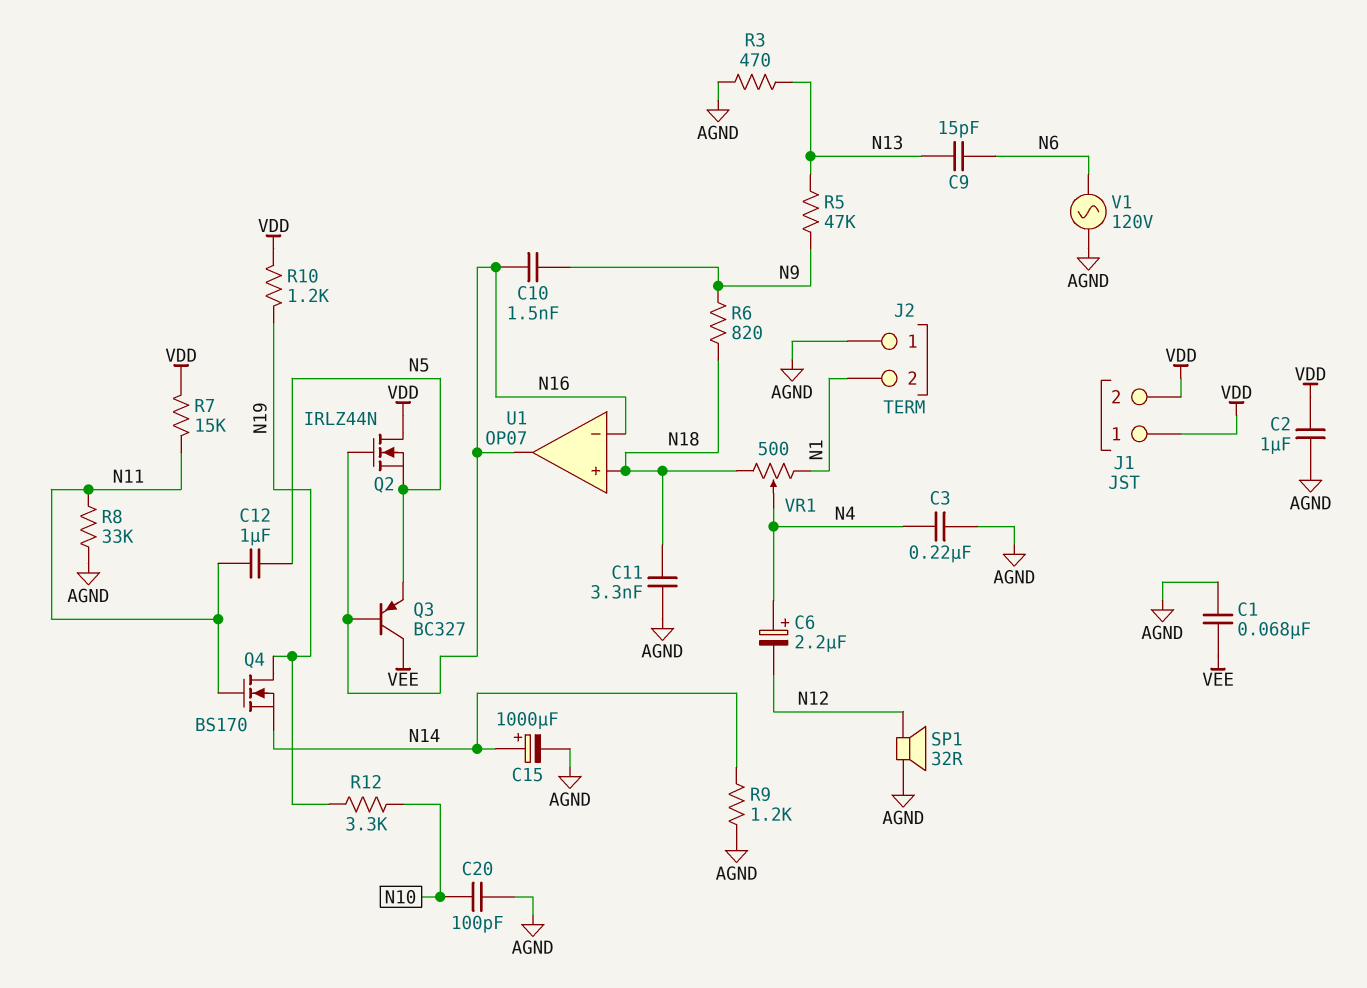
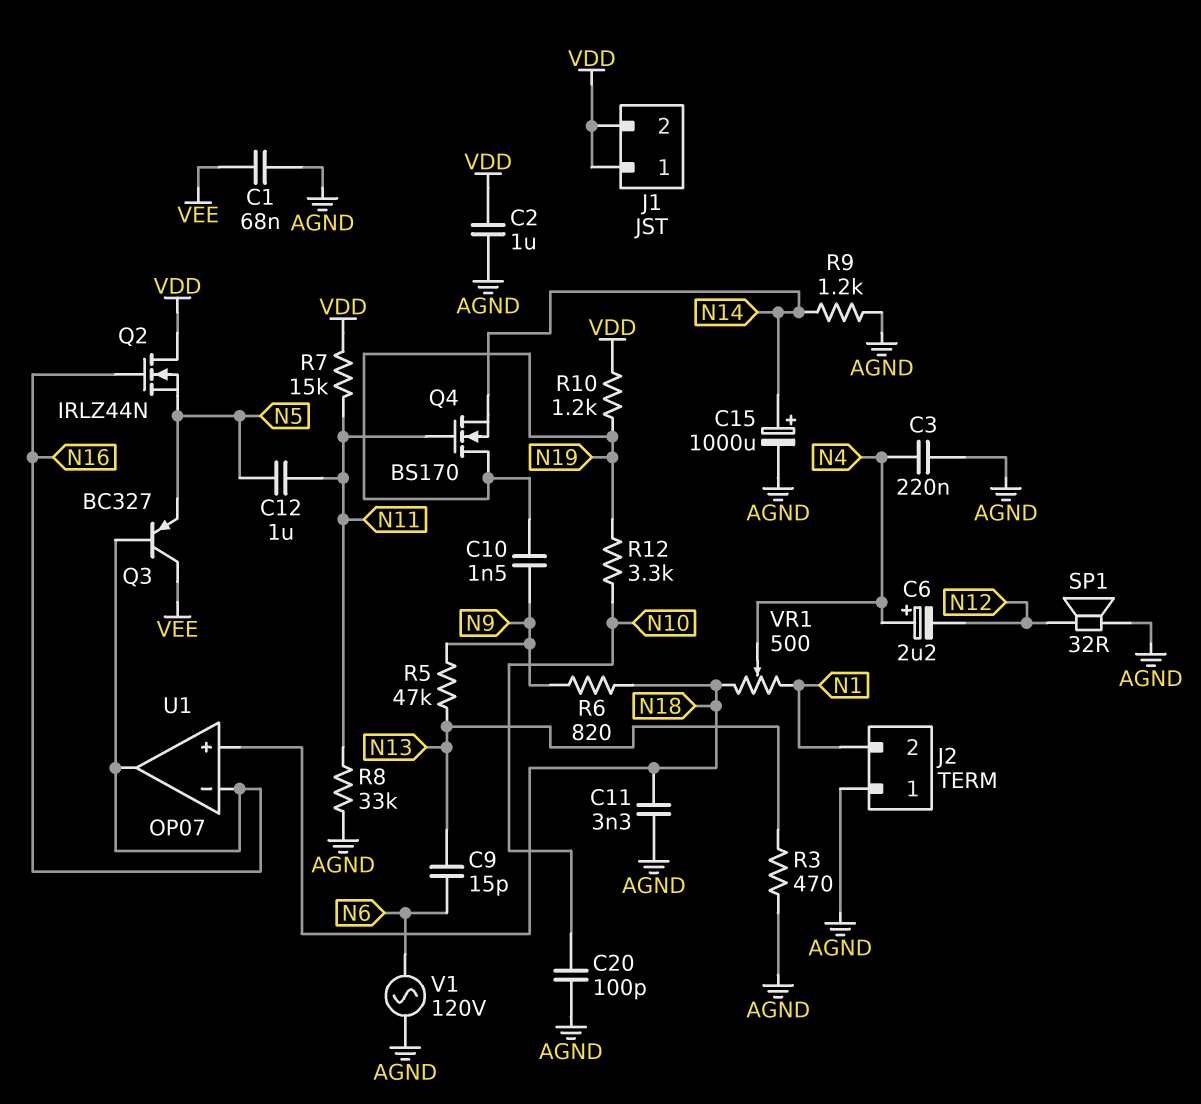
C10: 1.5nF (N9, N16) -> 1.5nF (N9, N19)

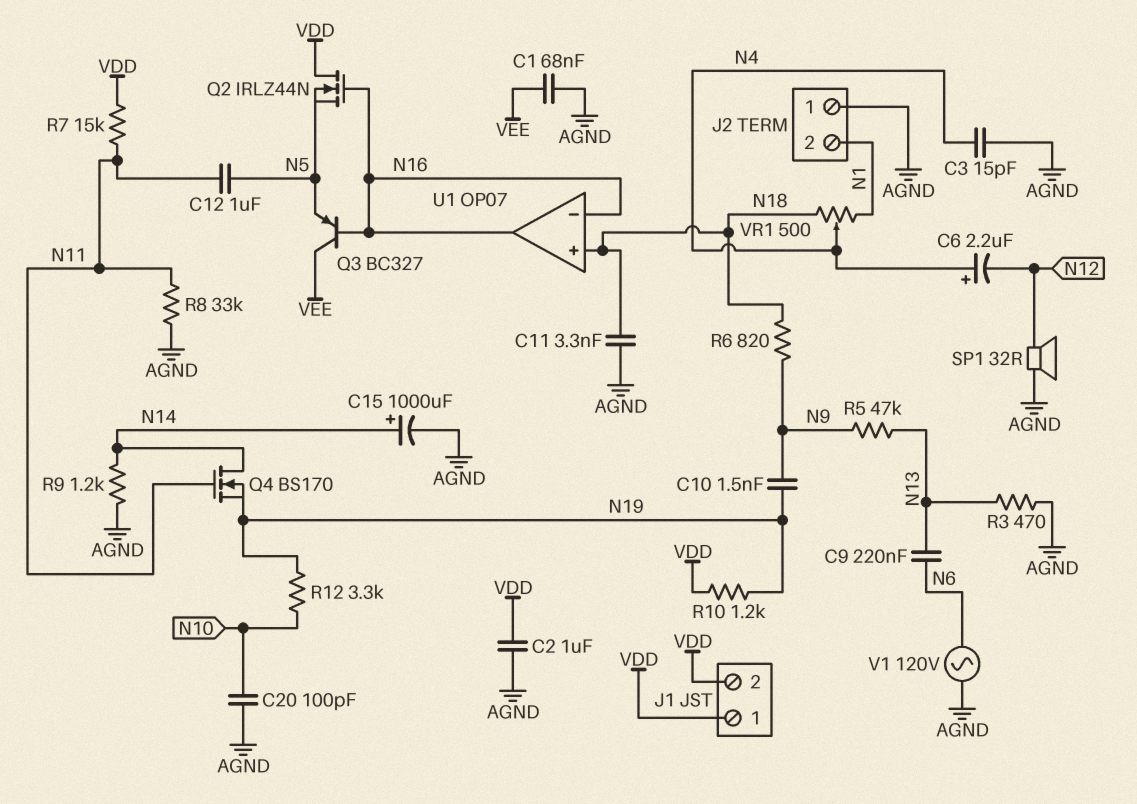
C3: 220nF (AGND, N4) -> 15pF (AGND, N4)
C9: 15pF (N6, N13) -> 220nF (N6, N13)
Q4: NMOS BS170 (G N11, D N19, S N14) -> NMOS BS170 (G N11, D N14, S N19)

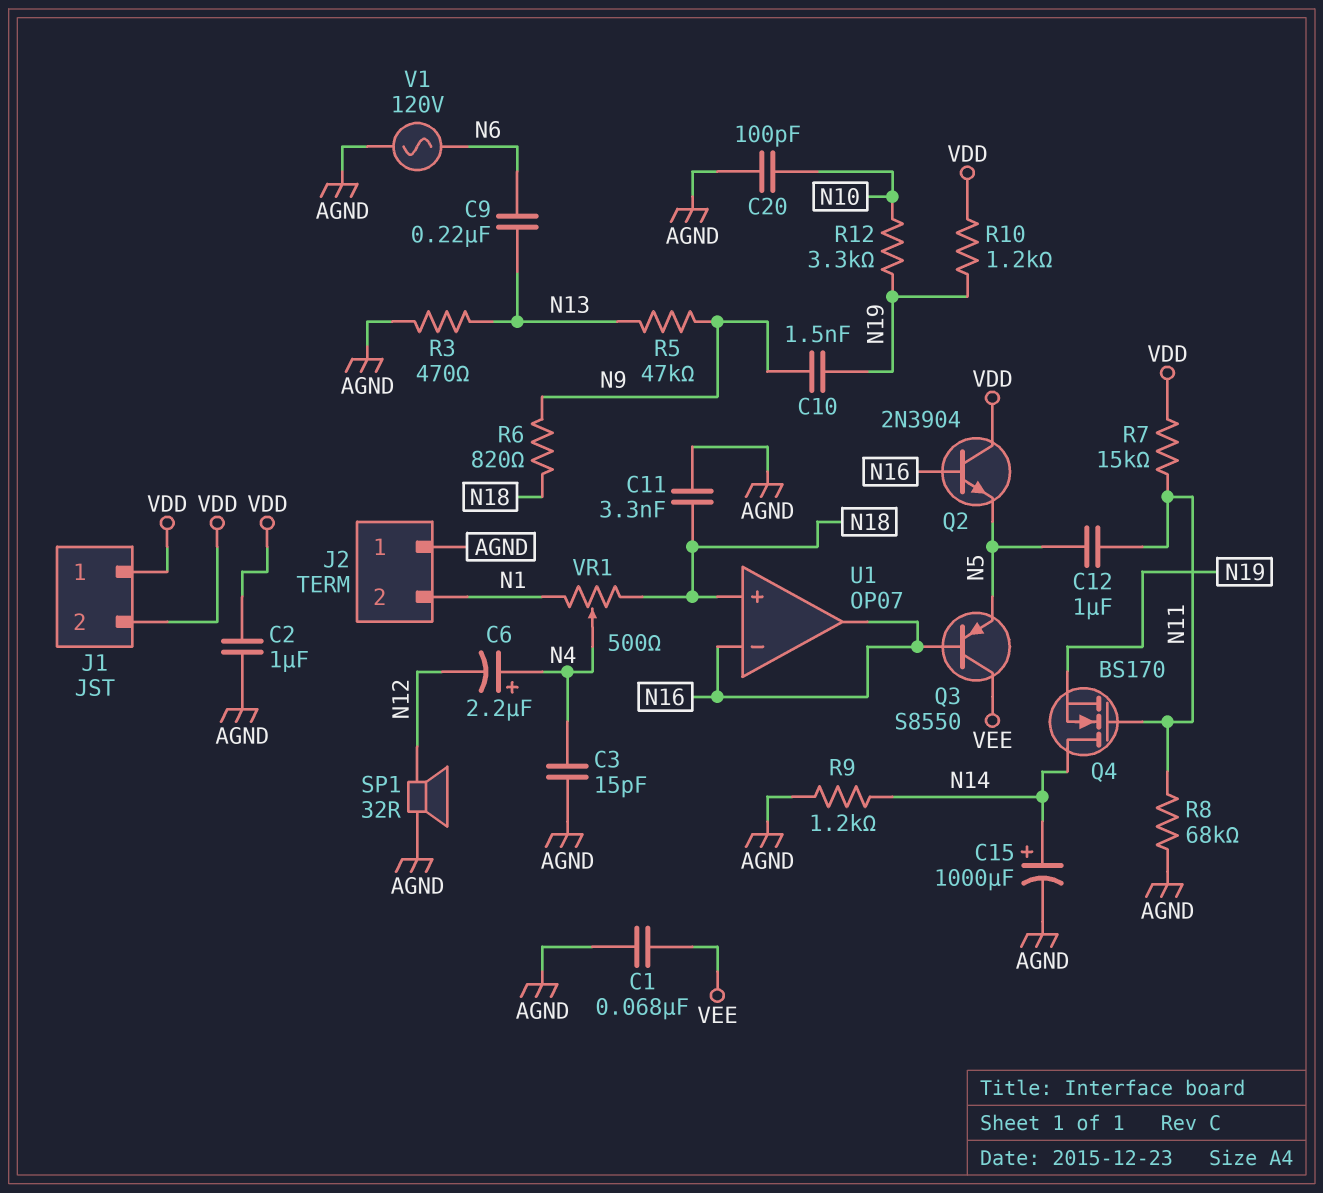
Q2: NMOS IRLZ44N (G N16, D VDD, S N5) -> NPN 2N3904 (B N16, C VDD, E N5)
Q3: PNP BC327 (B N16, C VEE, E N5) -> PNP S8550 (B N16, C VEE, E N5)
R8: 33k (AGND, N11) -> 68k (AGND, N11)

